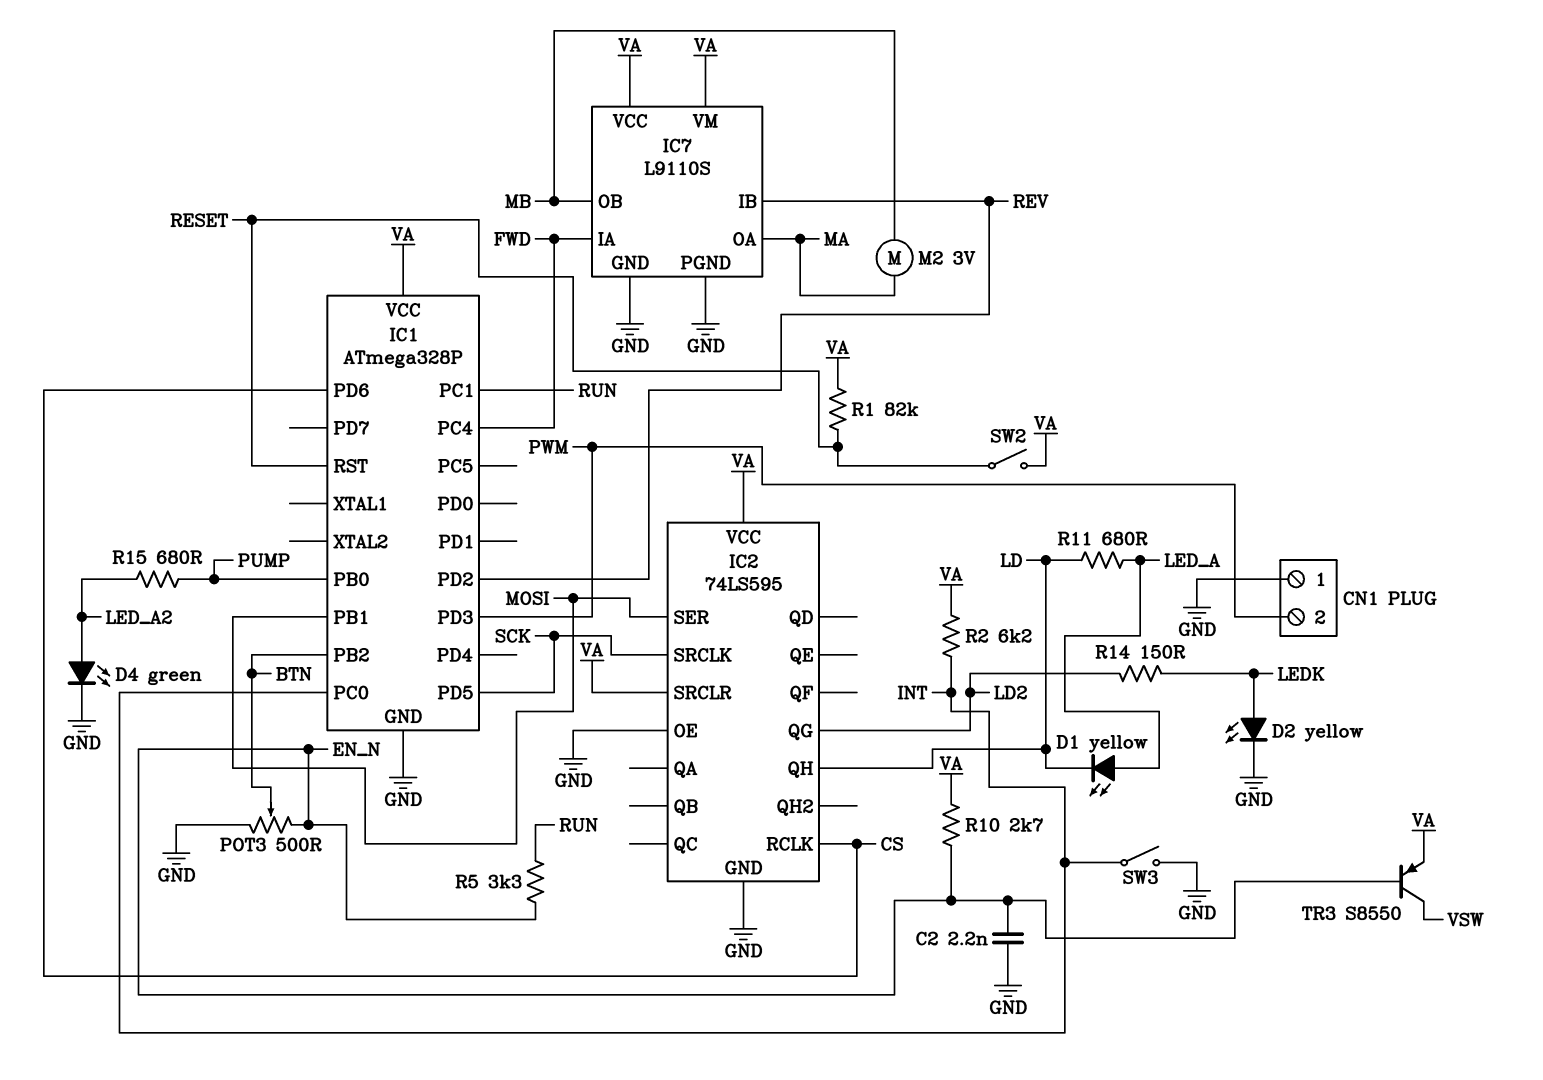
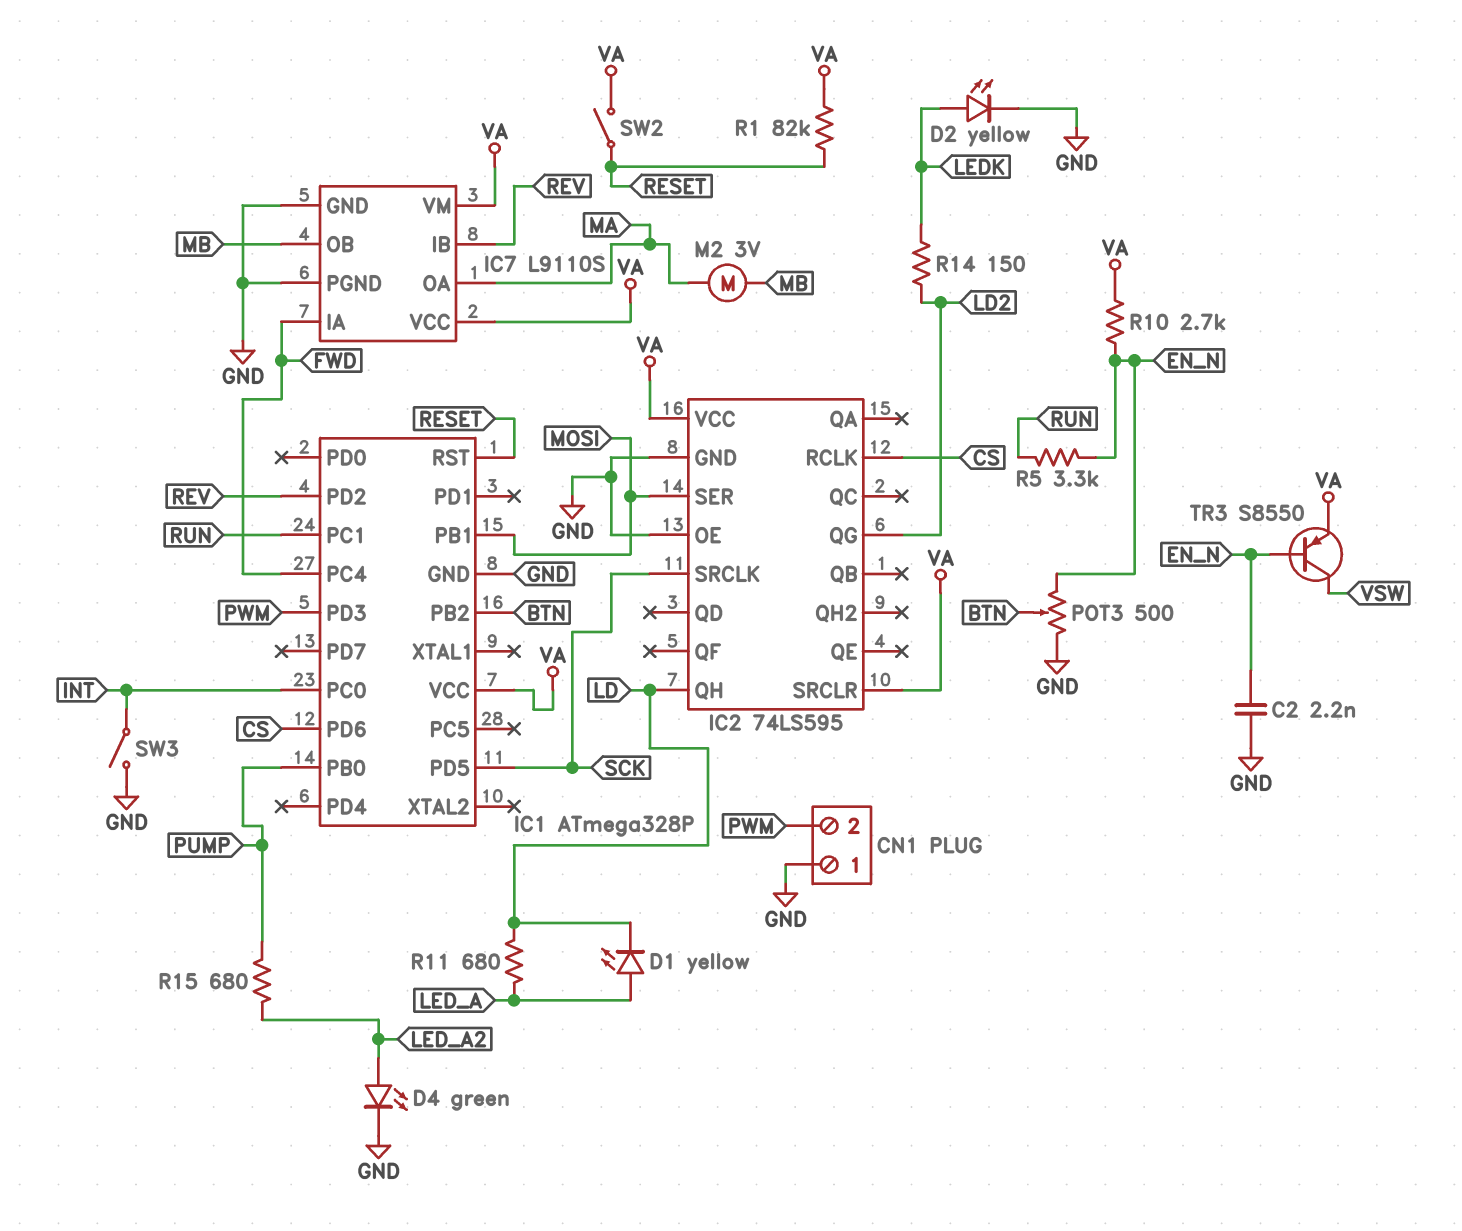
R2: 6.2k (INT, VA) -> none

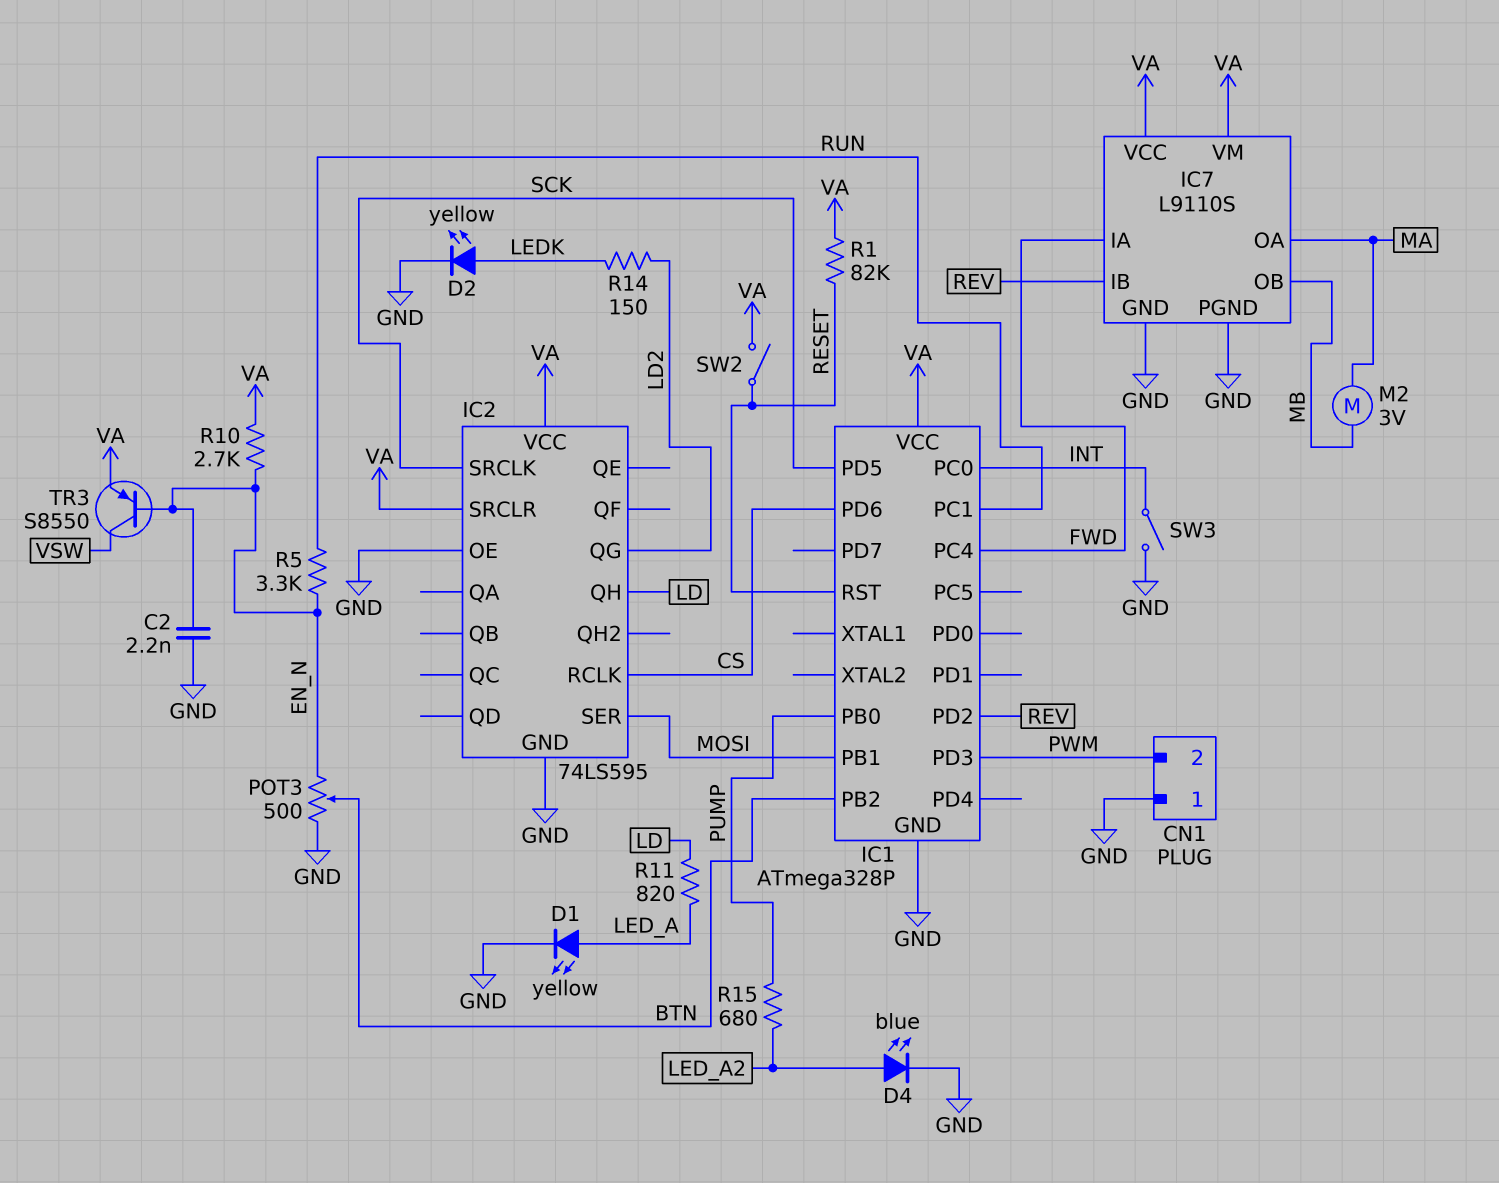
D1: LED yellow (A LED_A, K LD) -> LED yellow (A LED_A, K GND)
D4: LED green (A LED_A2, K GND) -> LED blue (A LED_A2, K GND)
R11: 680 (LD, LED_A) -> 820 (LD, LED_A)

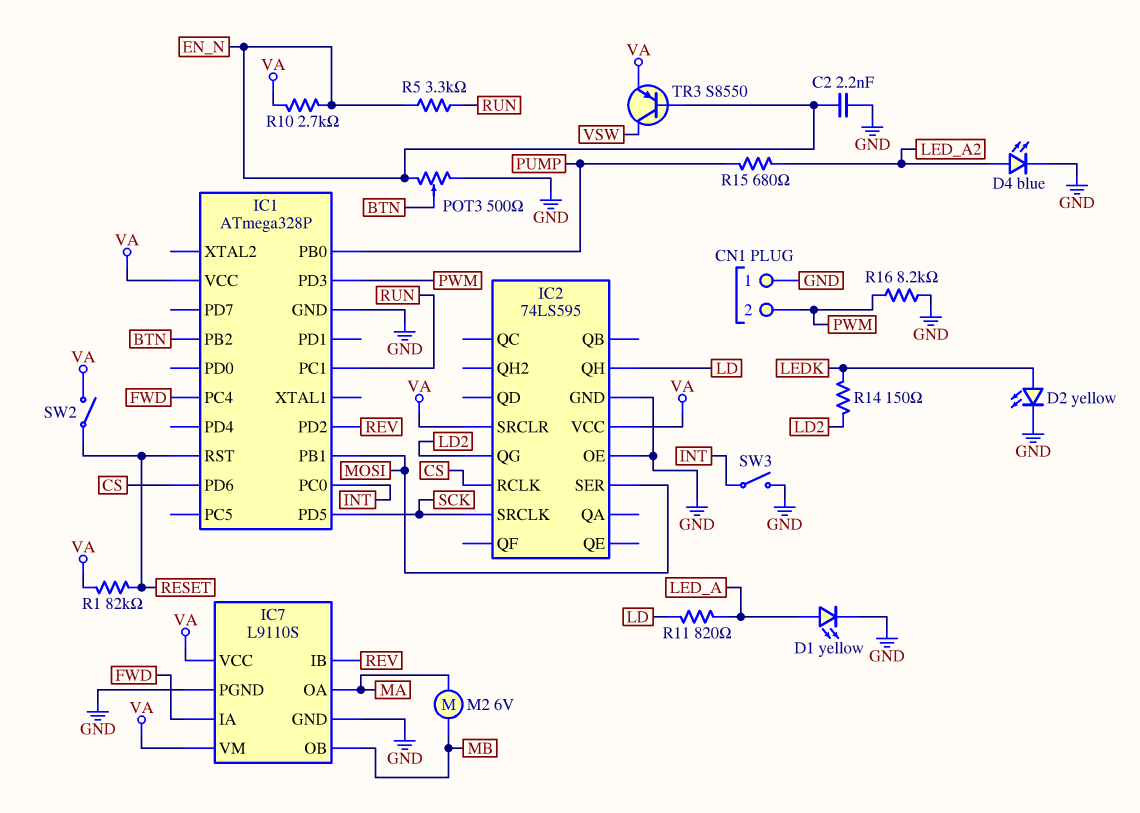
M2: motor 3V (MA, MB) -> motor 6V (MA, MB)
R16: none -> 8.2k (GND, PWM)

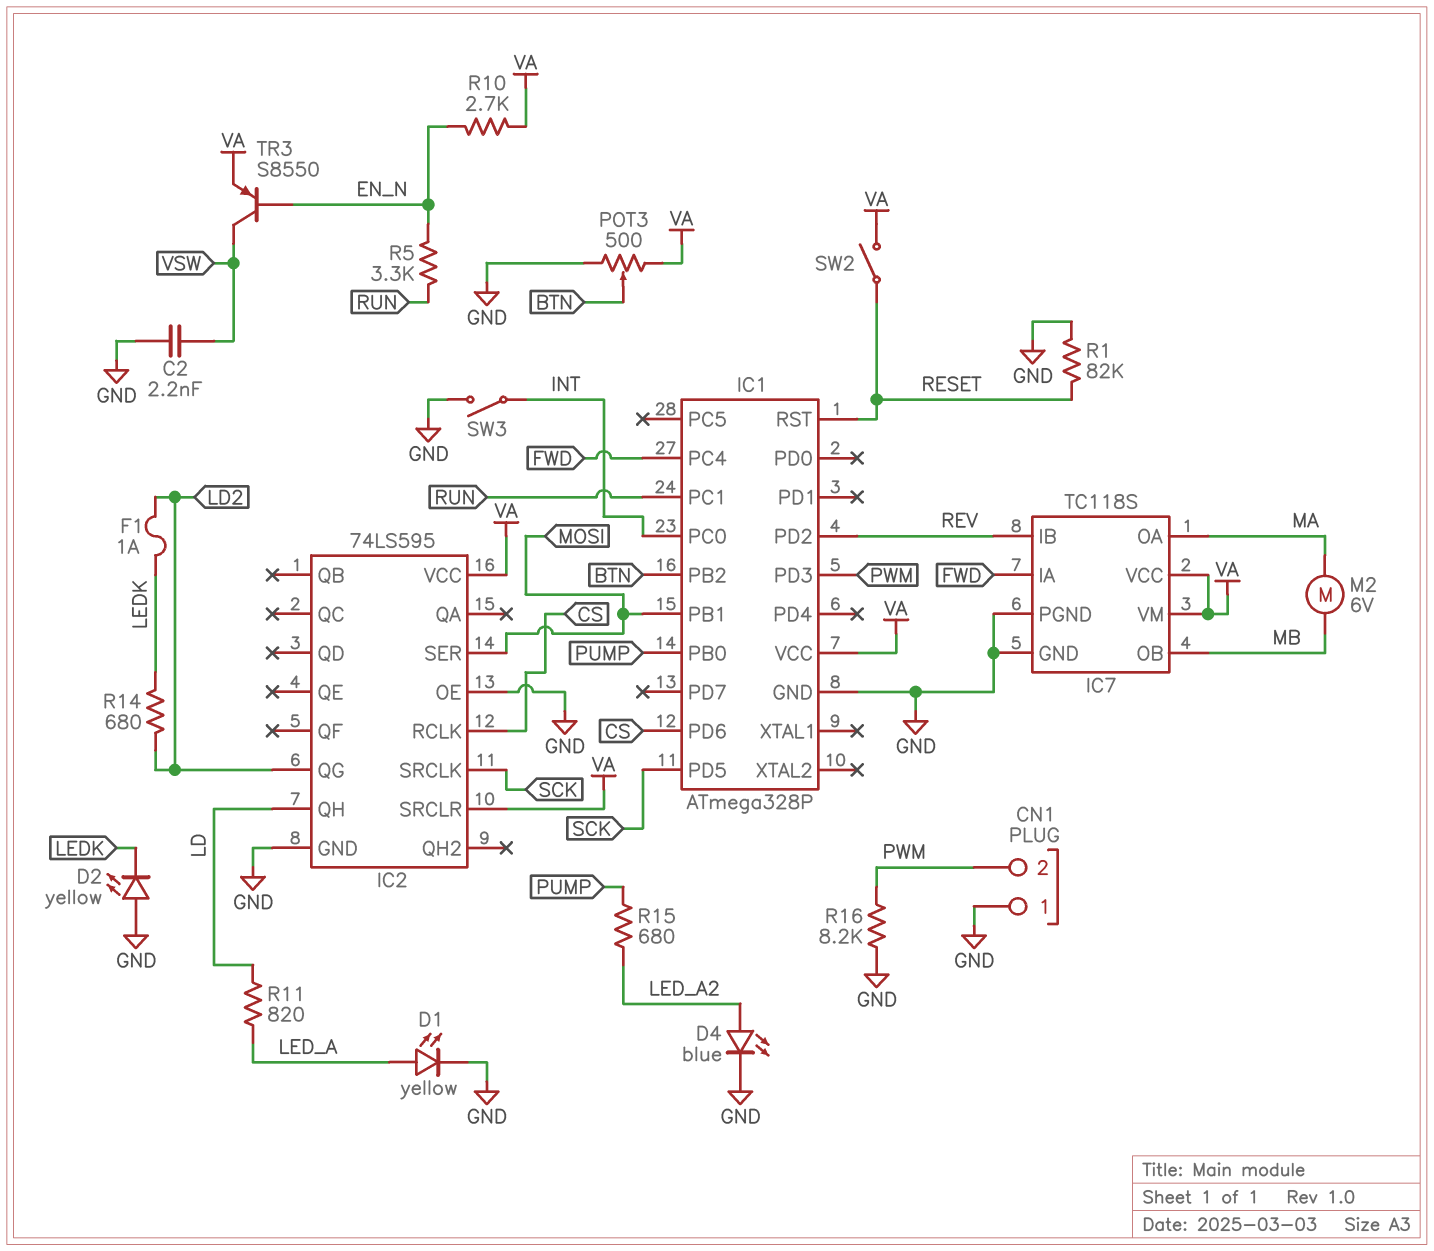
C2: 2.2nF (EN_N, GND) -> 2.2nF (GND, VSW)
D2: LED yellow (A LEDK, K GND) -> LED yellow (A GND, K LEDK)
F1: none -> 1A (LD2, LEDK)
IC7: L9110S -> TC118S
POT3: 500 (EN_N, GND, wiper BTN) -> 500 (GND, VA, wiper BTN)
R1: 82k (RESET, VA) -> 82k (GND, RESET)
R14: 150 (LD2, LEDK) -> 680 (LD2, LEDK)

